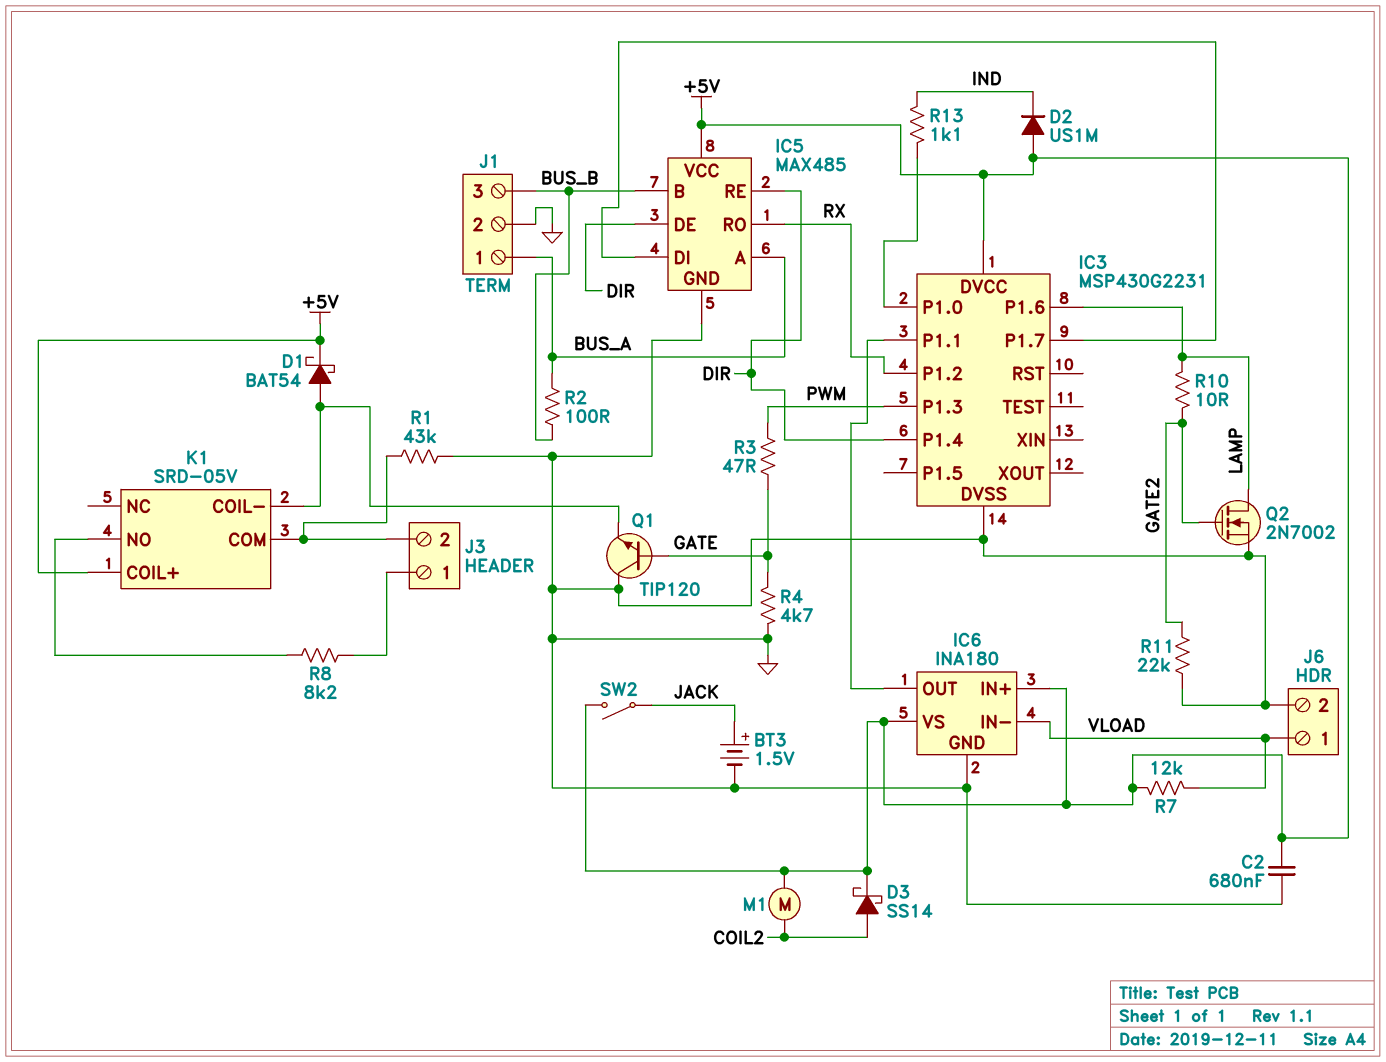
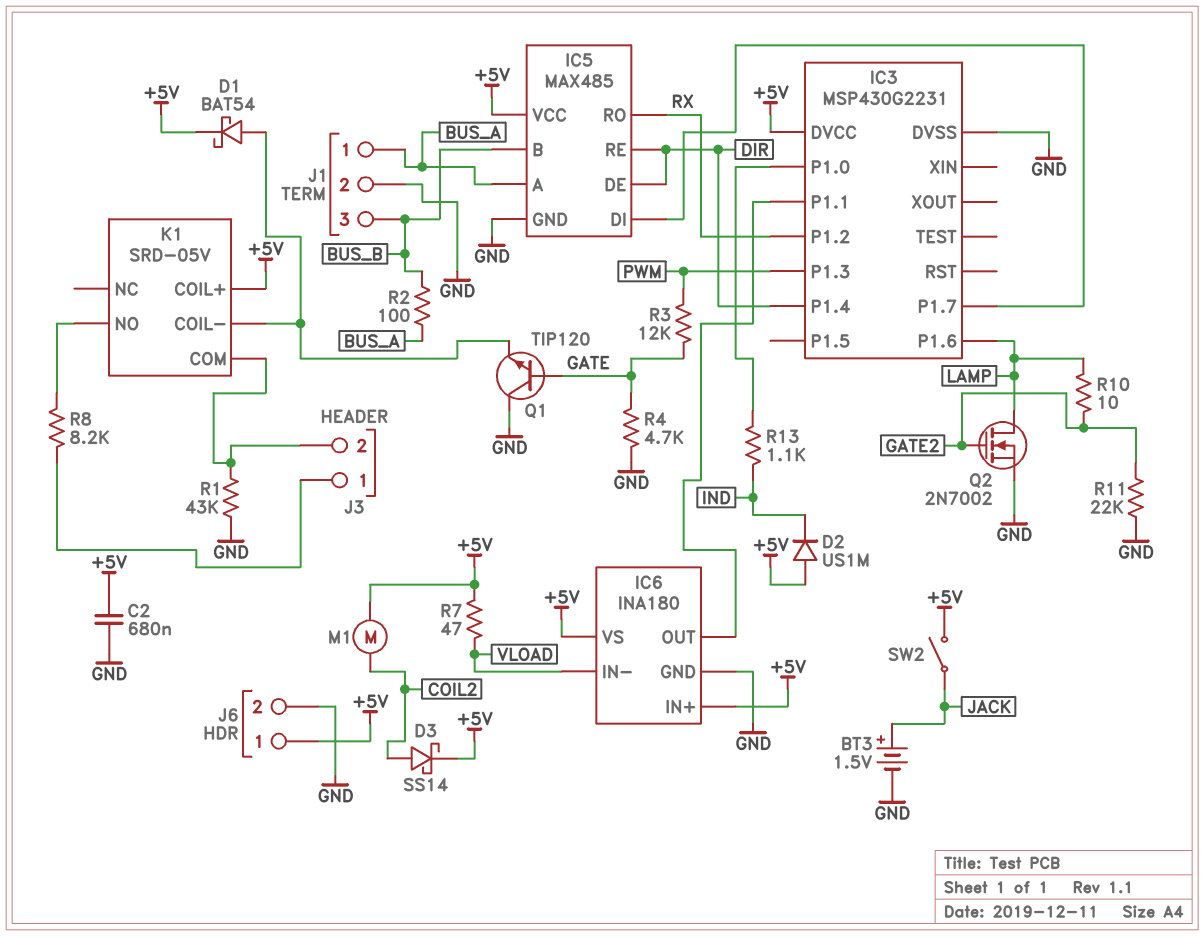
J6 pin 1: VLOAD -> +5V
R3: 47 (GATE, PWM) -> 12k (GATE, PWM)
R7: 12k (+5V, VLOAD) -> 47 (+5V, VLOAD)

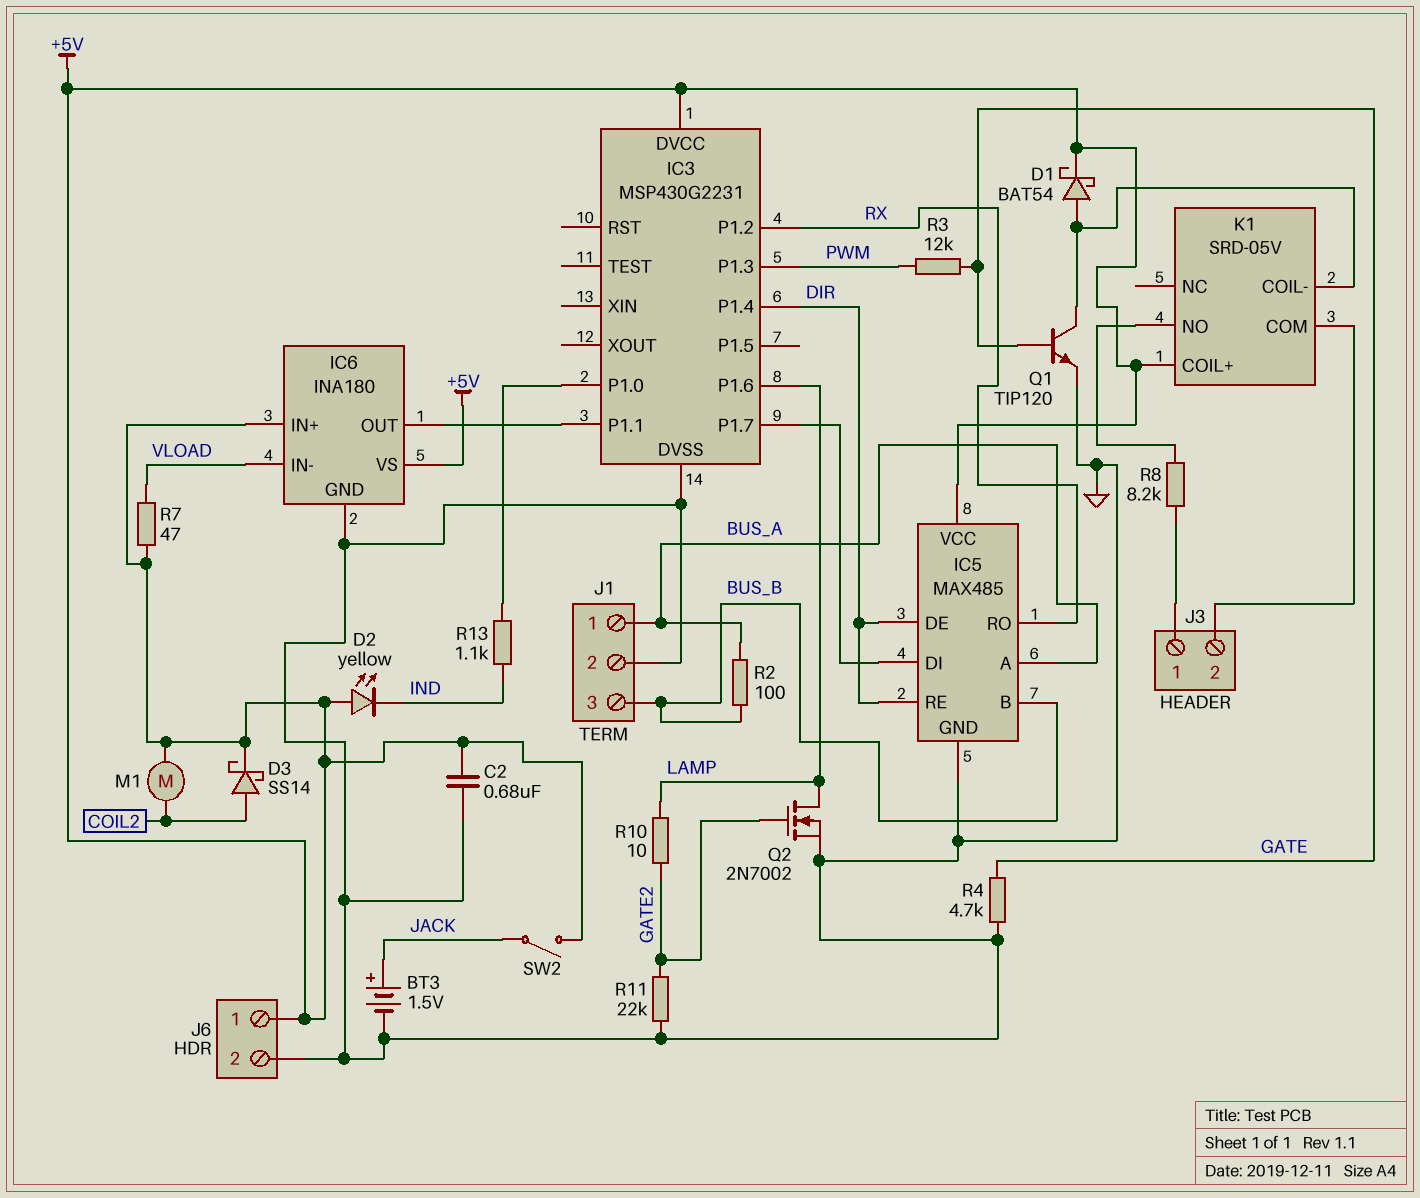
D2: diode US1M (A +5V, K IND) -> LED yellow (A +5V, K IND)
Q1: NPN TIP120 (B GATE, C GND, E K1/COIL-) -> NPN TIP120 (B GATE, C K1/COIL-, E GND)
R1: 43k (GND, J3/2) -> none

